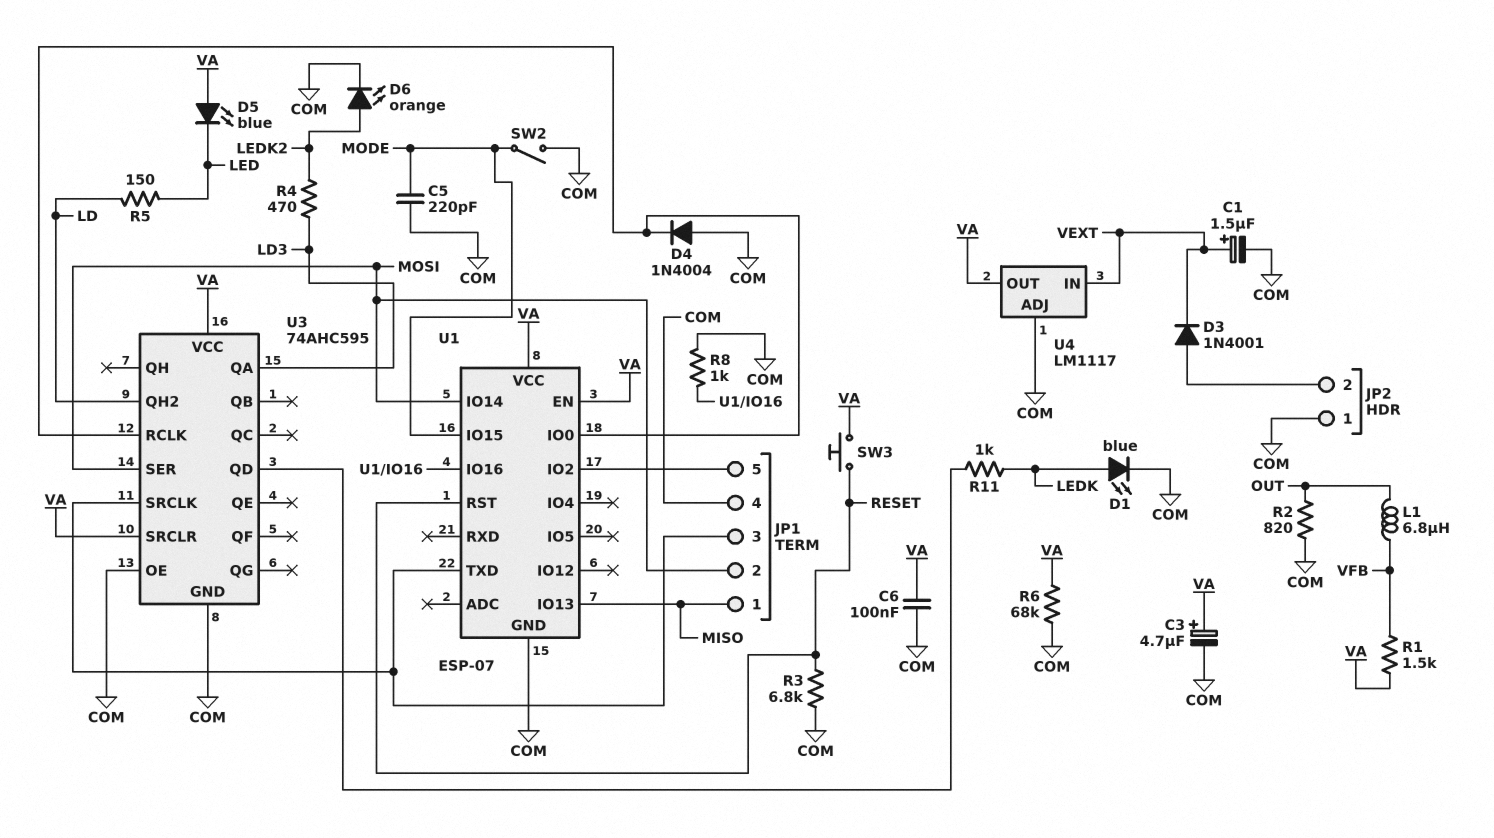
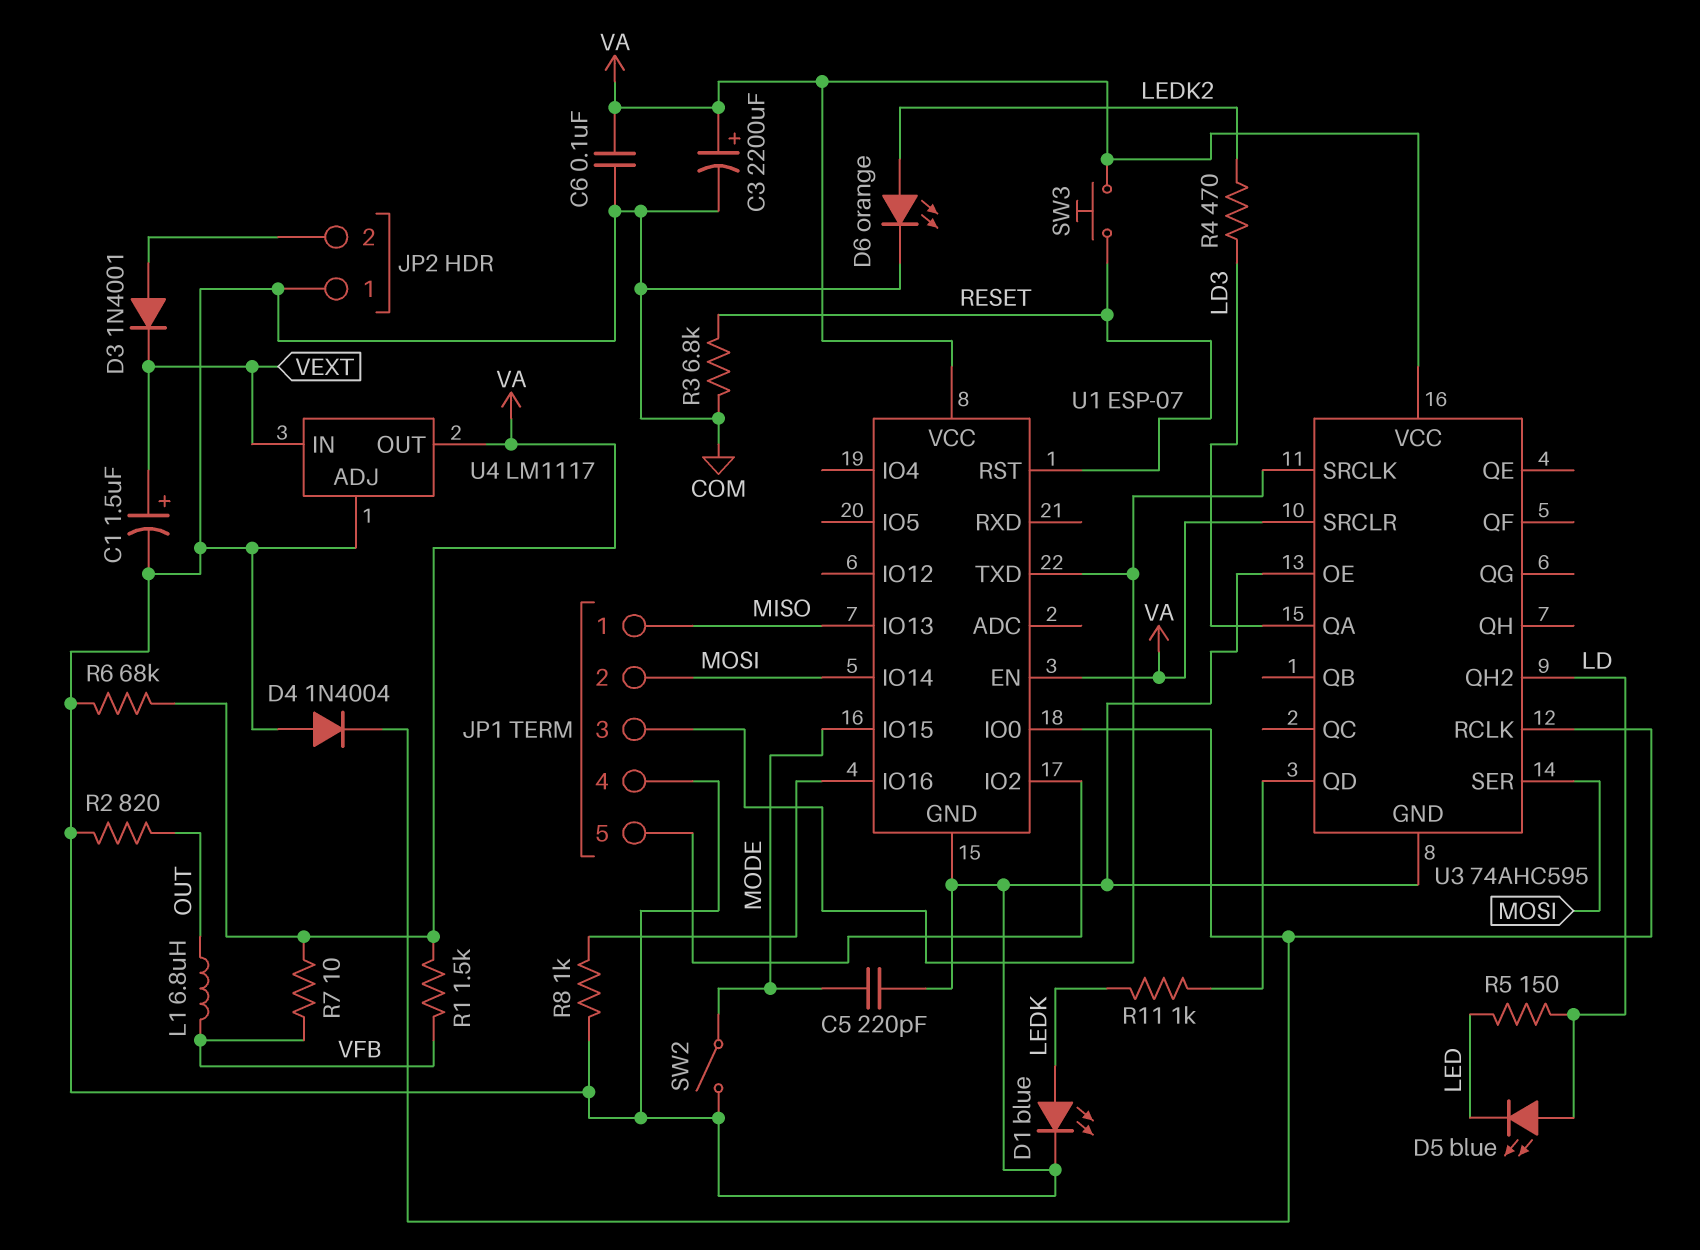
C3: 4.7uF (plus VA, minus COM) -> 2200uF (plus VA, minus COM)
D5: LED blue (A VA, K LED) -> LED blue (A LD, K LED)
R7: none -> 10 (VA, VFB)

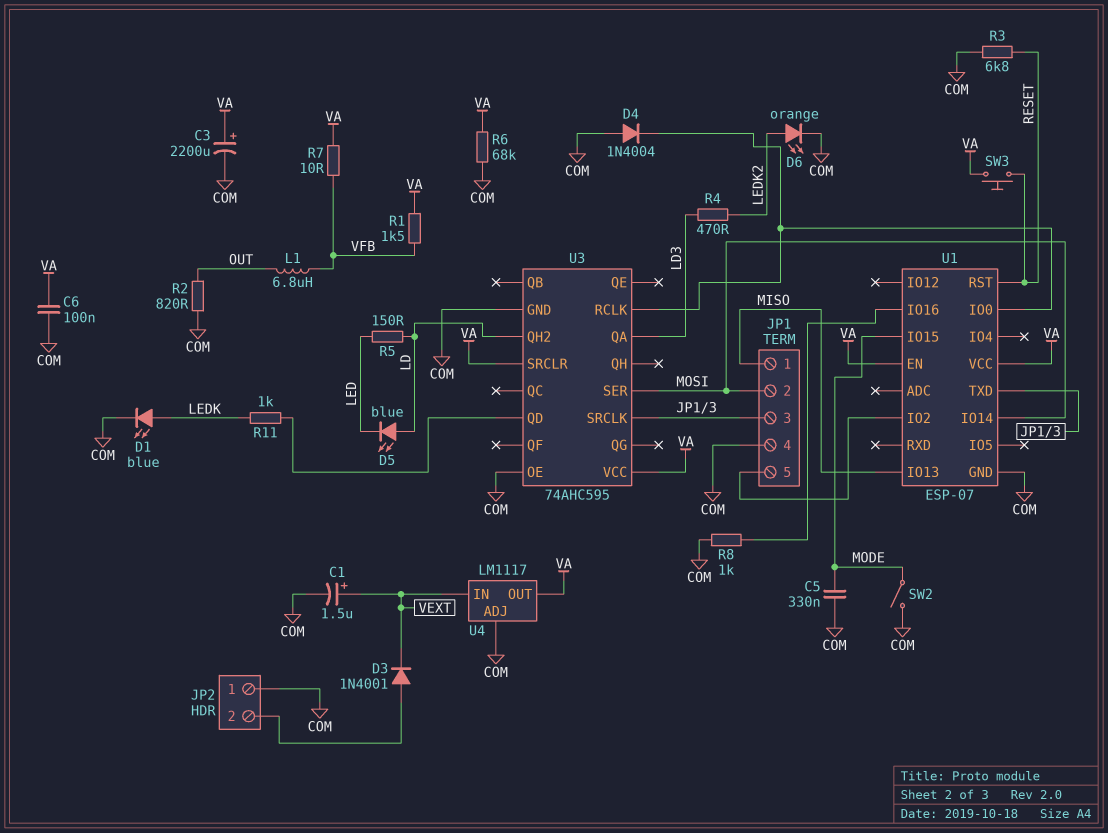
C5: 220pF (COM, MODE) -> 330nF (COM, MODE)

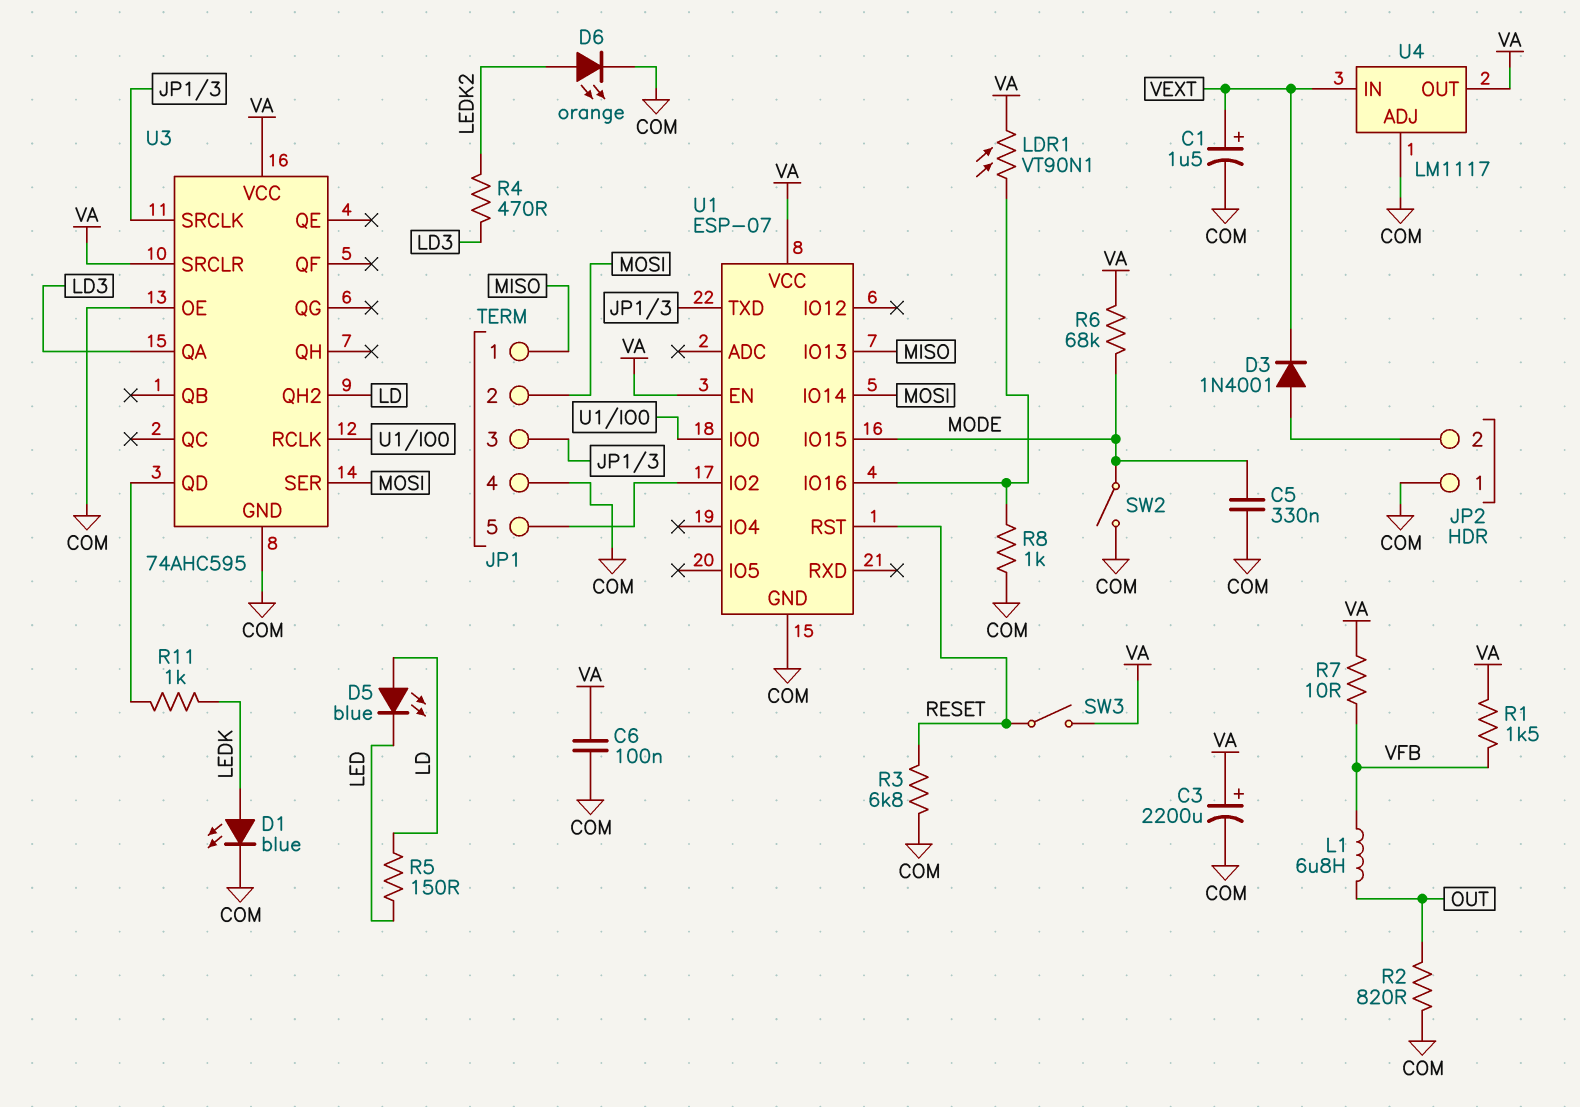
D4: diode 1N4004 (A COM, K U1/IO0) -> none
LDR1: none -> VT90N1 (U1/IO16, VA)
R6: 68k (COM, VA) -> 68k (MODE, VA)
SW3: button (RESET, VA) -> switch (RESET, VA)

